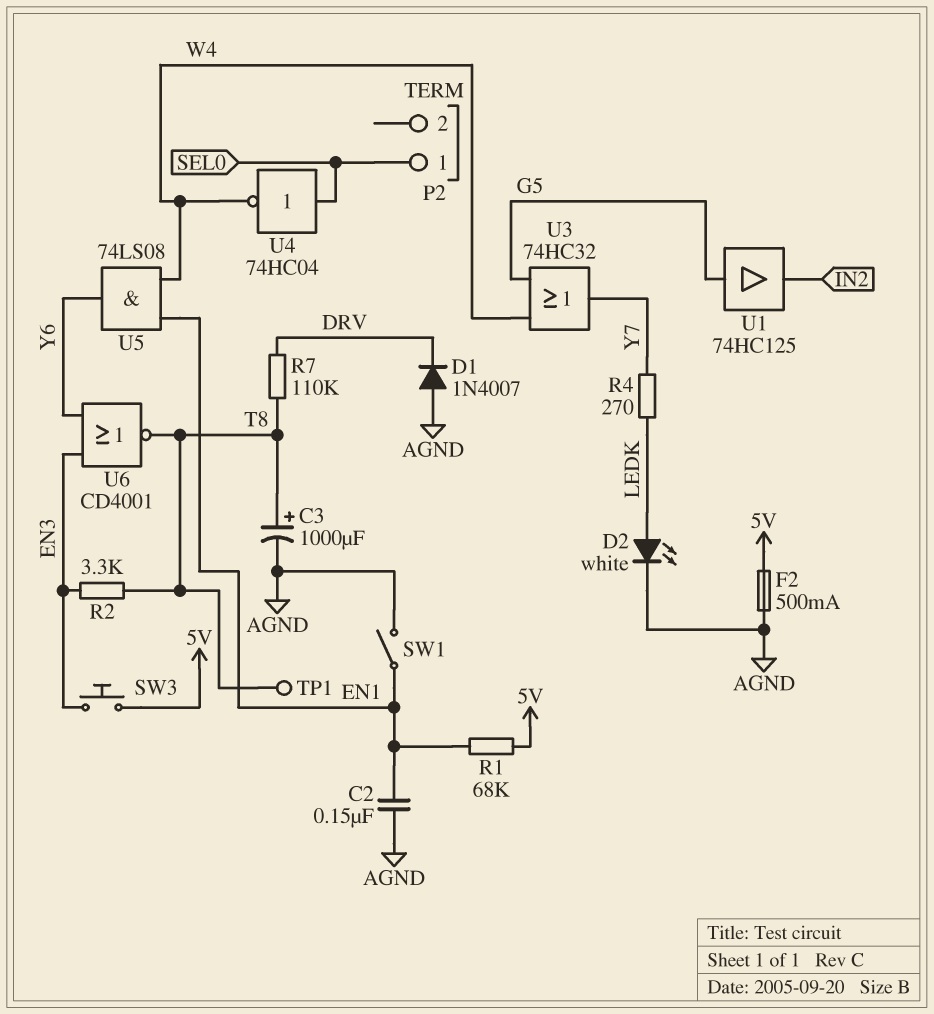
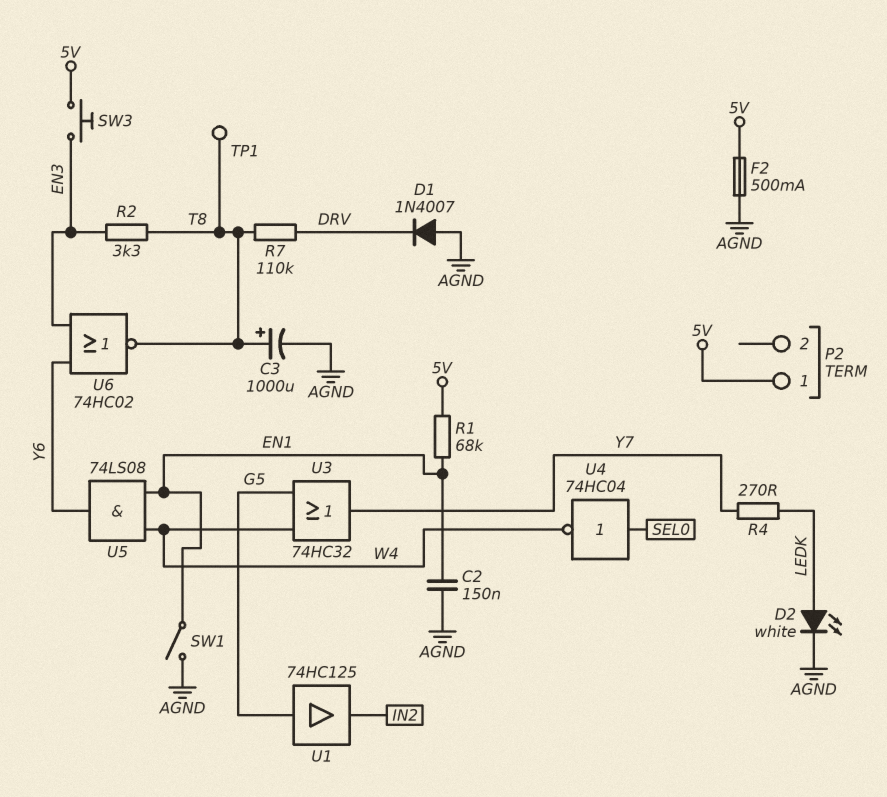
P2 pin 1: SEL0 -> 5V
U6: NOR CD4001 (in EN3, in Y6, out T8) -> NOR 74HC02 (in EN3, in Y6, out T8)

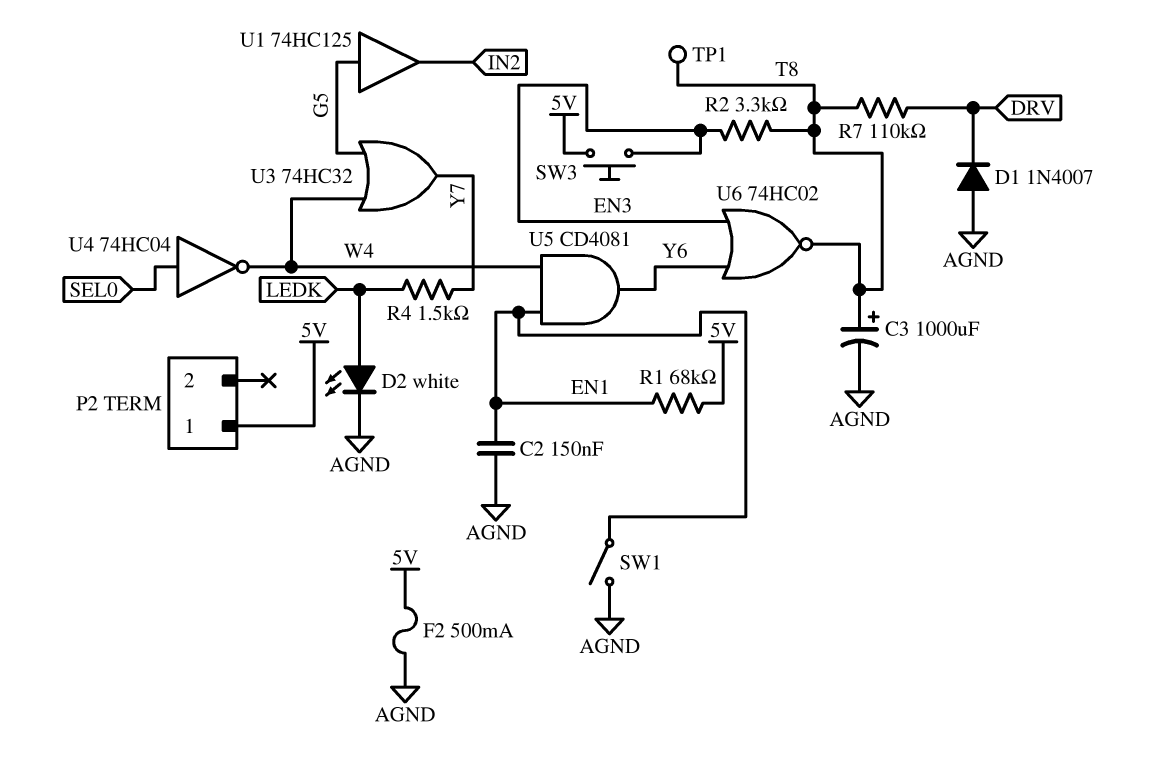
R4: 270 (LEDK, Y7) -> 1.5k (LEDK, Y7)
U5: AND 74LS08 (in EN1, in W4, out Y6) -> AND CD4081 (in EN1, in W4, out Y6)

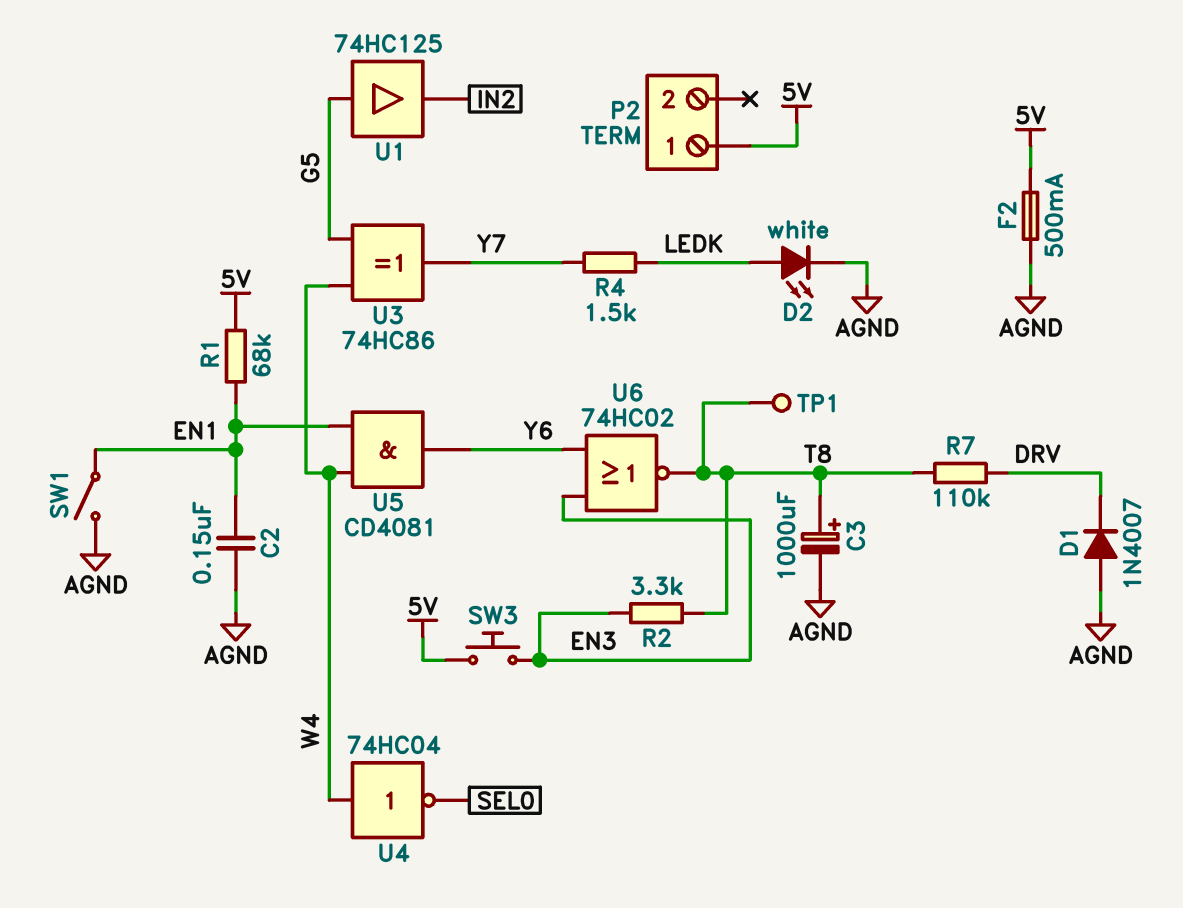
U3: OR 74HC32 (in G5, in W4, out Y7) -> XOR 74HC86 (in G5, in W4, out Y7)
U4: NOT 74HC04 (in SEL0, out W4) -> NOT 74HC04 (in W4, out SEL0)

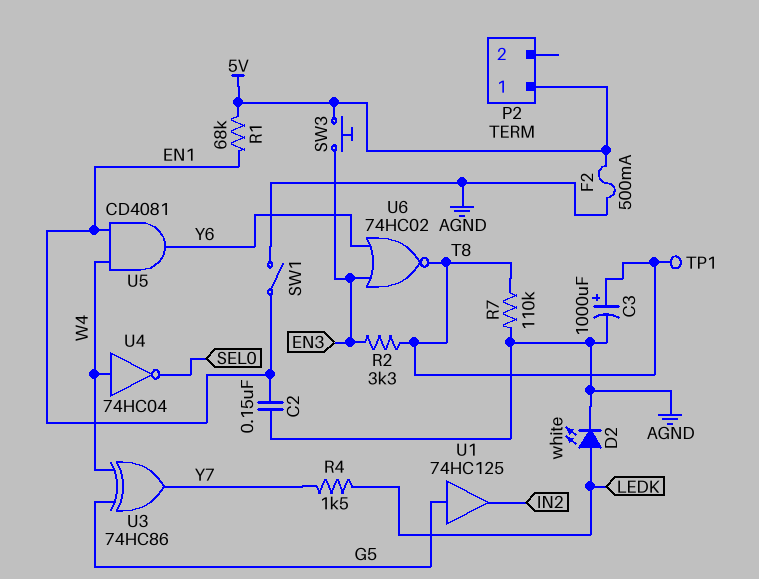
D1: diode 1N4007 (A AGND, K DRV) -> none
R7: 110k (DRV, T8) -> 110k (AGND, T8)

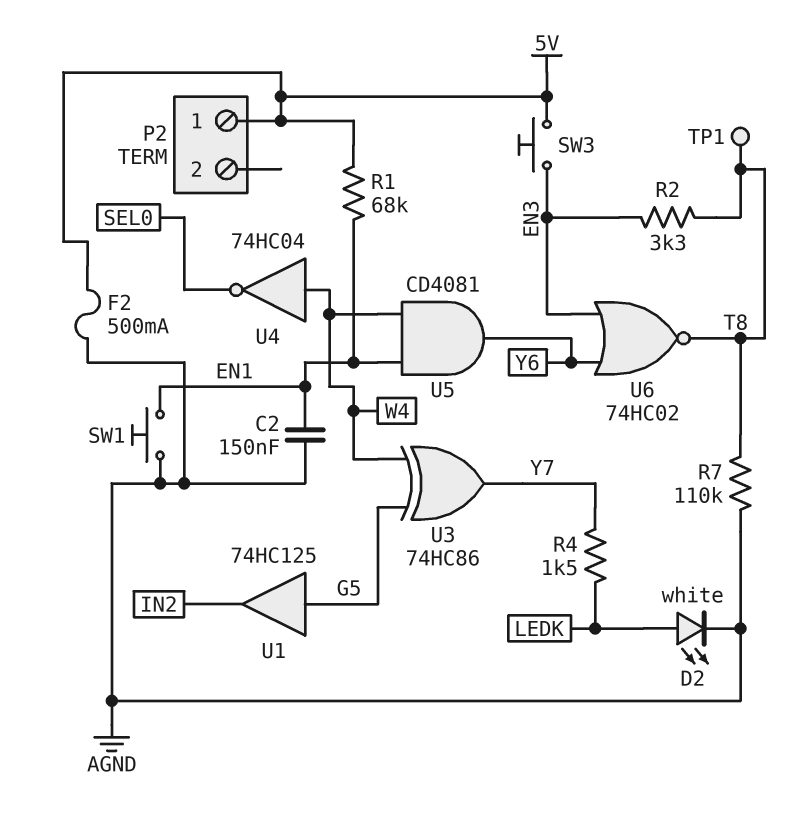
C3: 1000uF (plus T8, minus AGND) -> none
SW1: switch (AGND, EN1) -> button (AGND, EN1)

